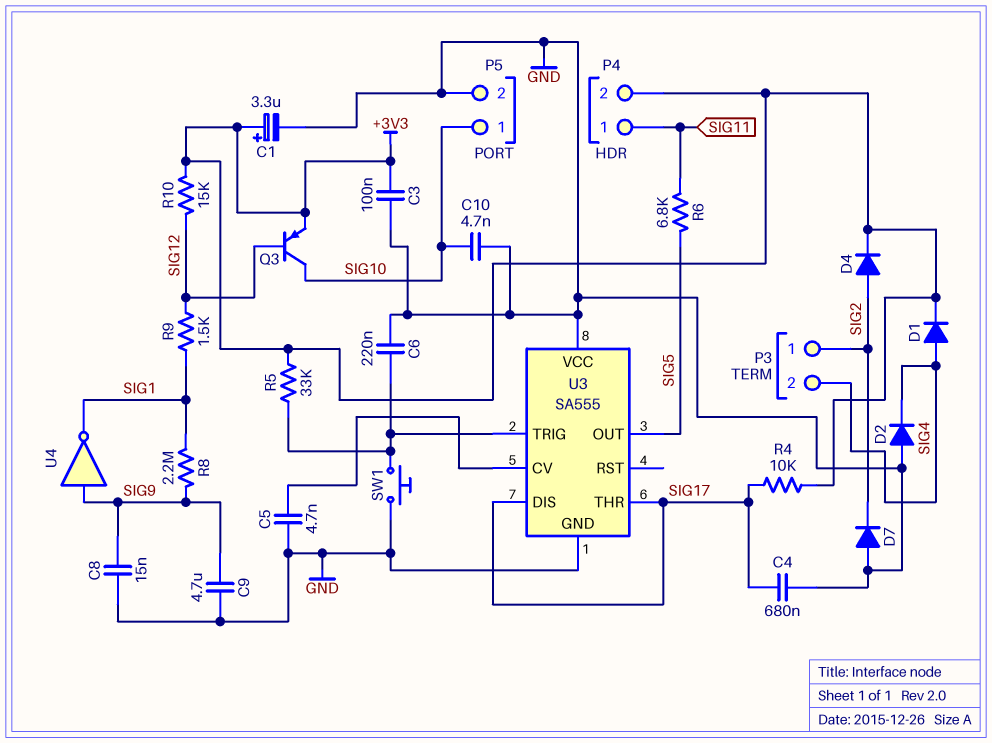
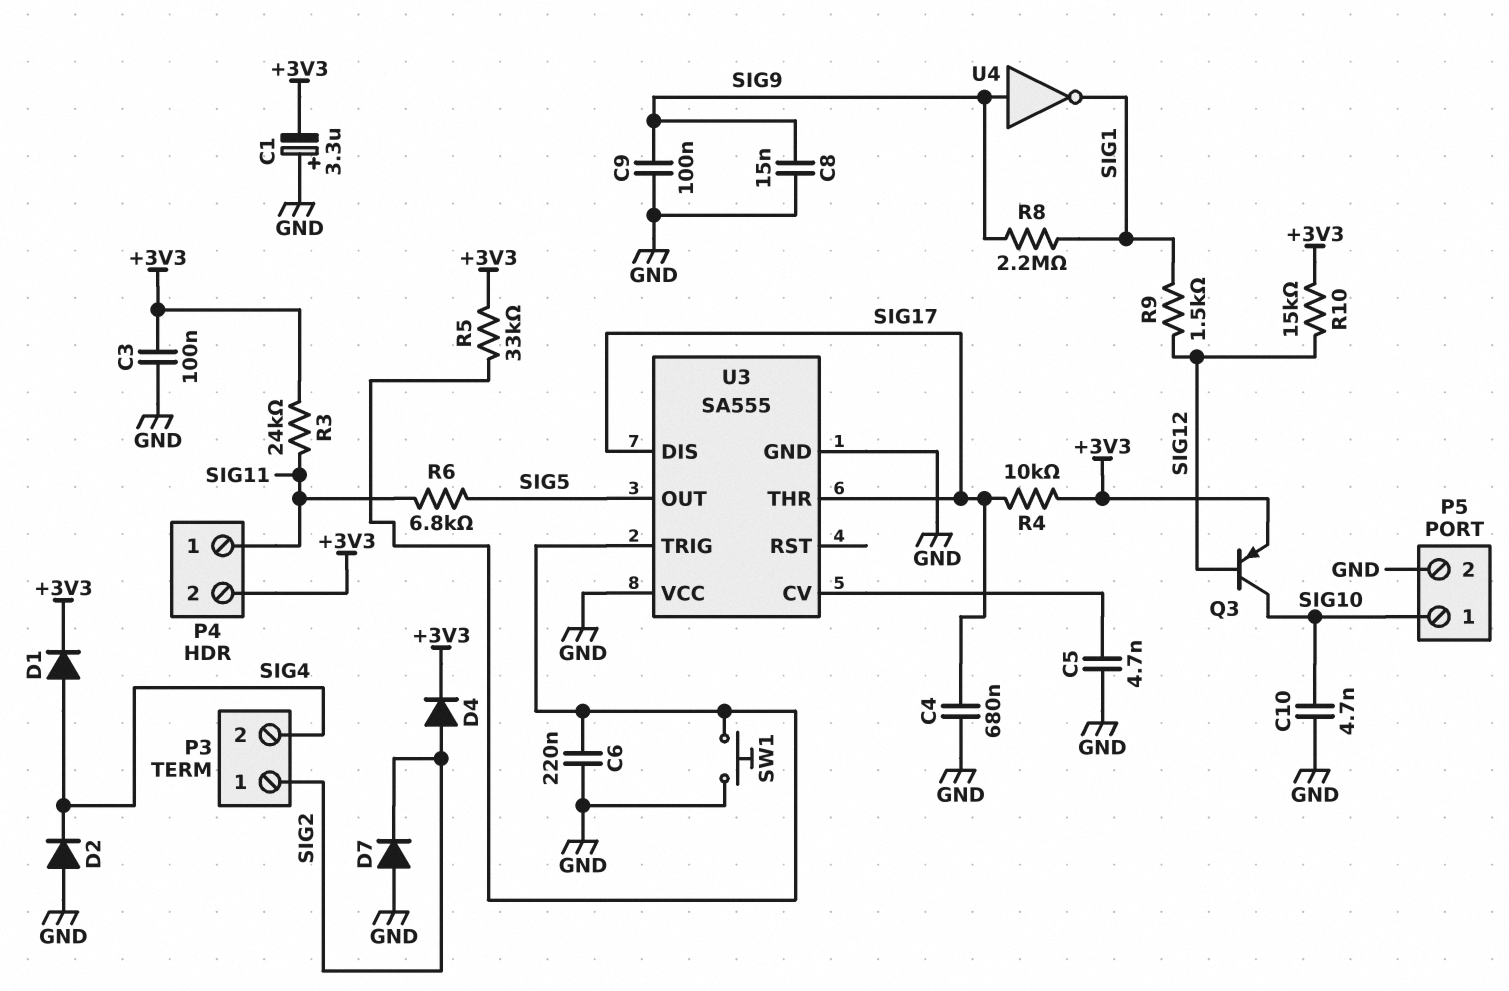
C1: 3.3uF (plus +3V3, minus GND) -> 3.3uF (plus GND, minus +3V3)
C9: 4.7uF (GND, SIG9) -> 100nF (GND, SIG9)
R3: none -> 24k (+3V3, SIG11)

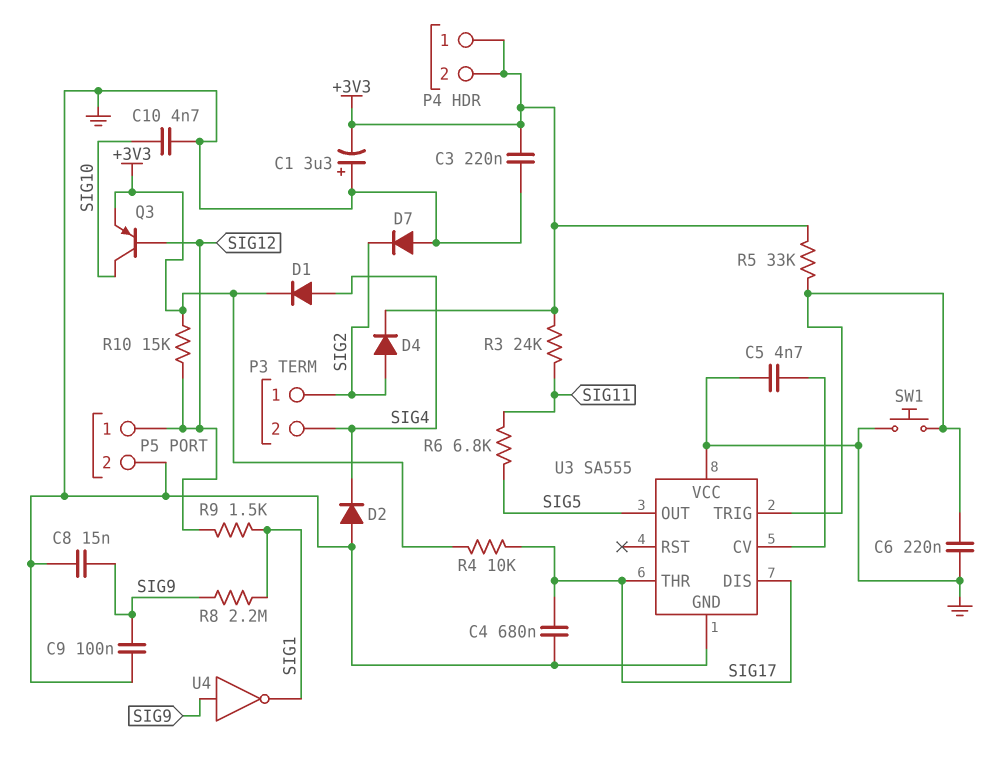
C3: 100nF (+3V3, GND) -> 220nF (+3V3, GND)
P4 pin 1: SIG11 -> +3V3
P5 pin 1: SIG10 -> SIG12

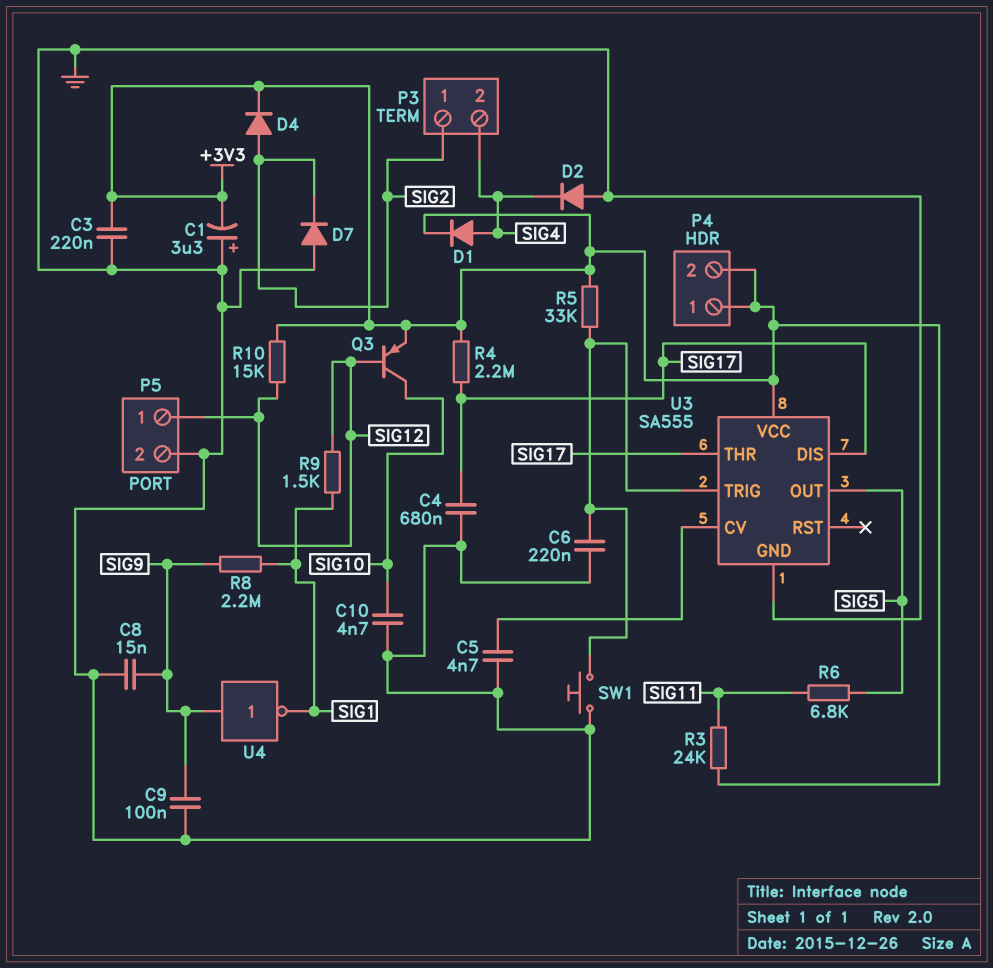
R4: 10k (+3V3, SIG17) -> 2.2M (+3V3, SIG17)
U3 pin VCC: GND -> +3V3

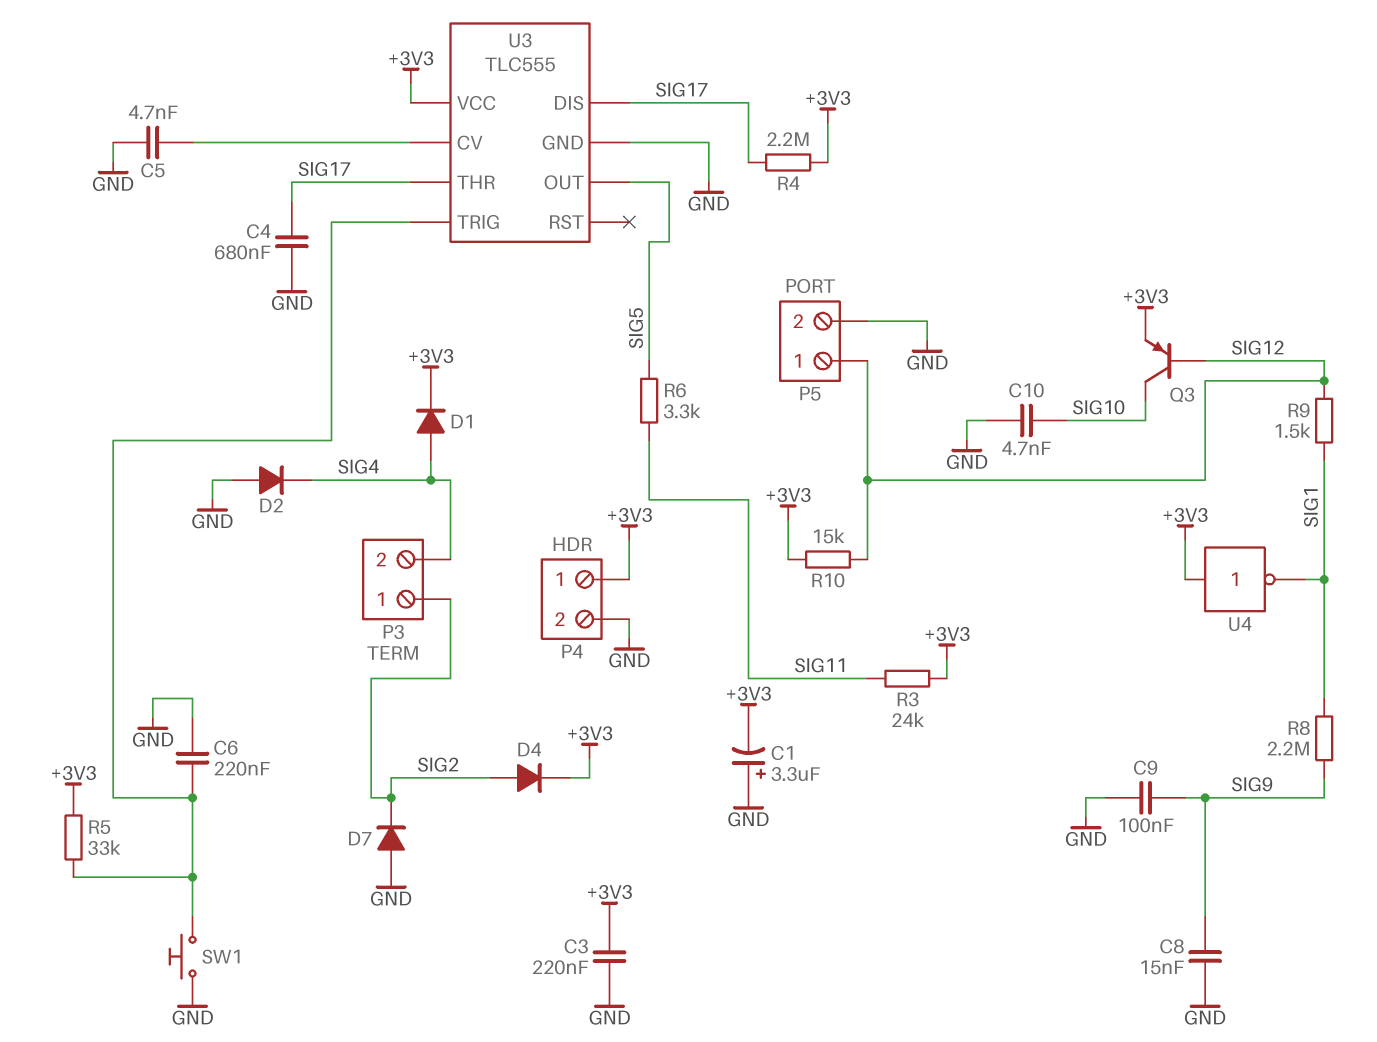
P4 pin 2: +3V3 -> GND
R6: 6.8k (SIG5, SIG11) -> 3.3k (SIG5, SIG11)
U3: SA555 -> TLC555
U4: NOT (in SIG9, out SIG1) -> NOT (in +3V3, out SIG1)

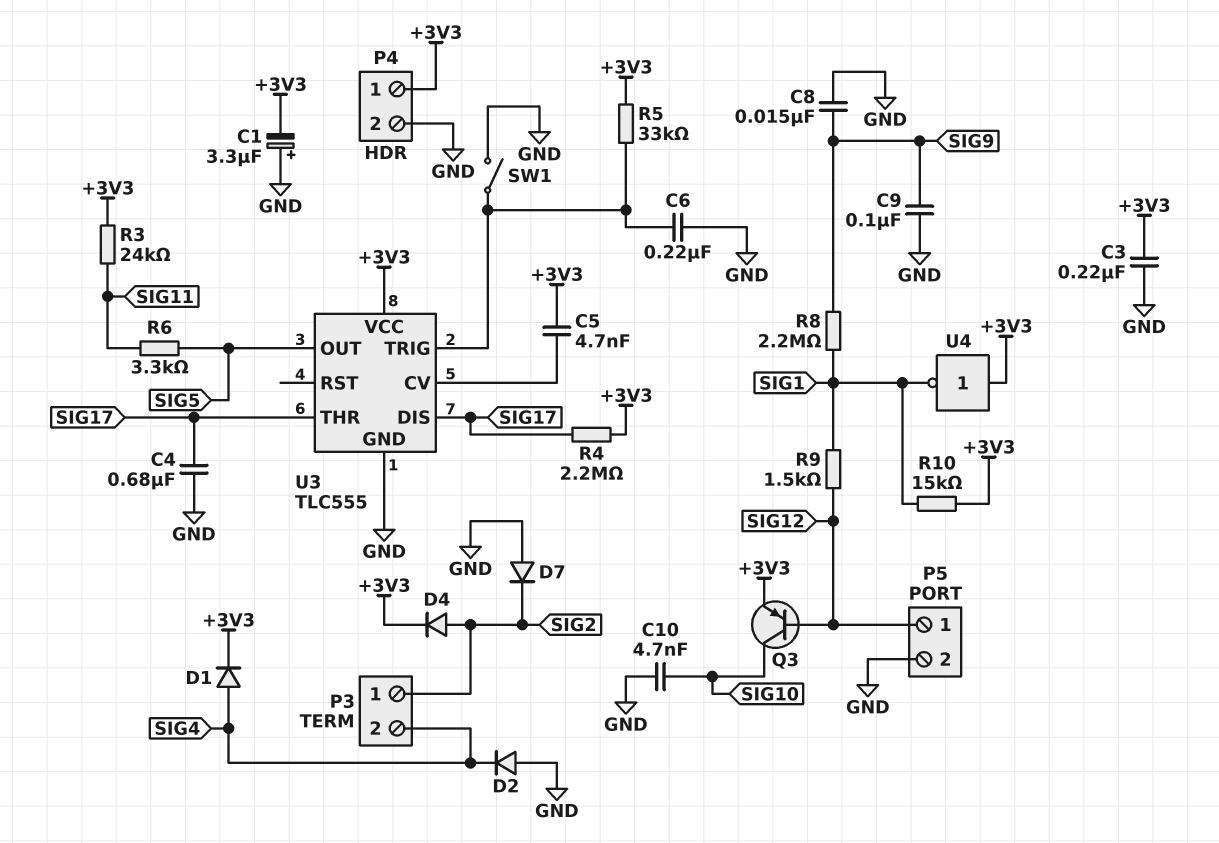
C5: 4.7nF (GND, U3/CV) -> 4.7nF (+3V3, U3/CV)
R10: 15k (+3V3, SIG12) -> 15k (+3V3, SIG1)
SW1: button (GND, U3/TRIG) -> switch (GND, U3/TRIG)

